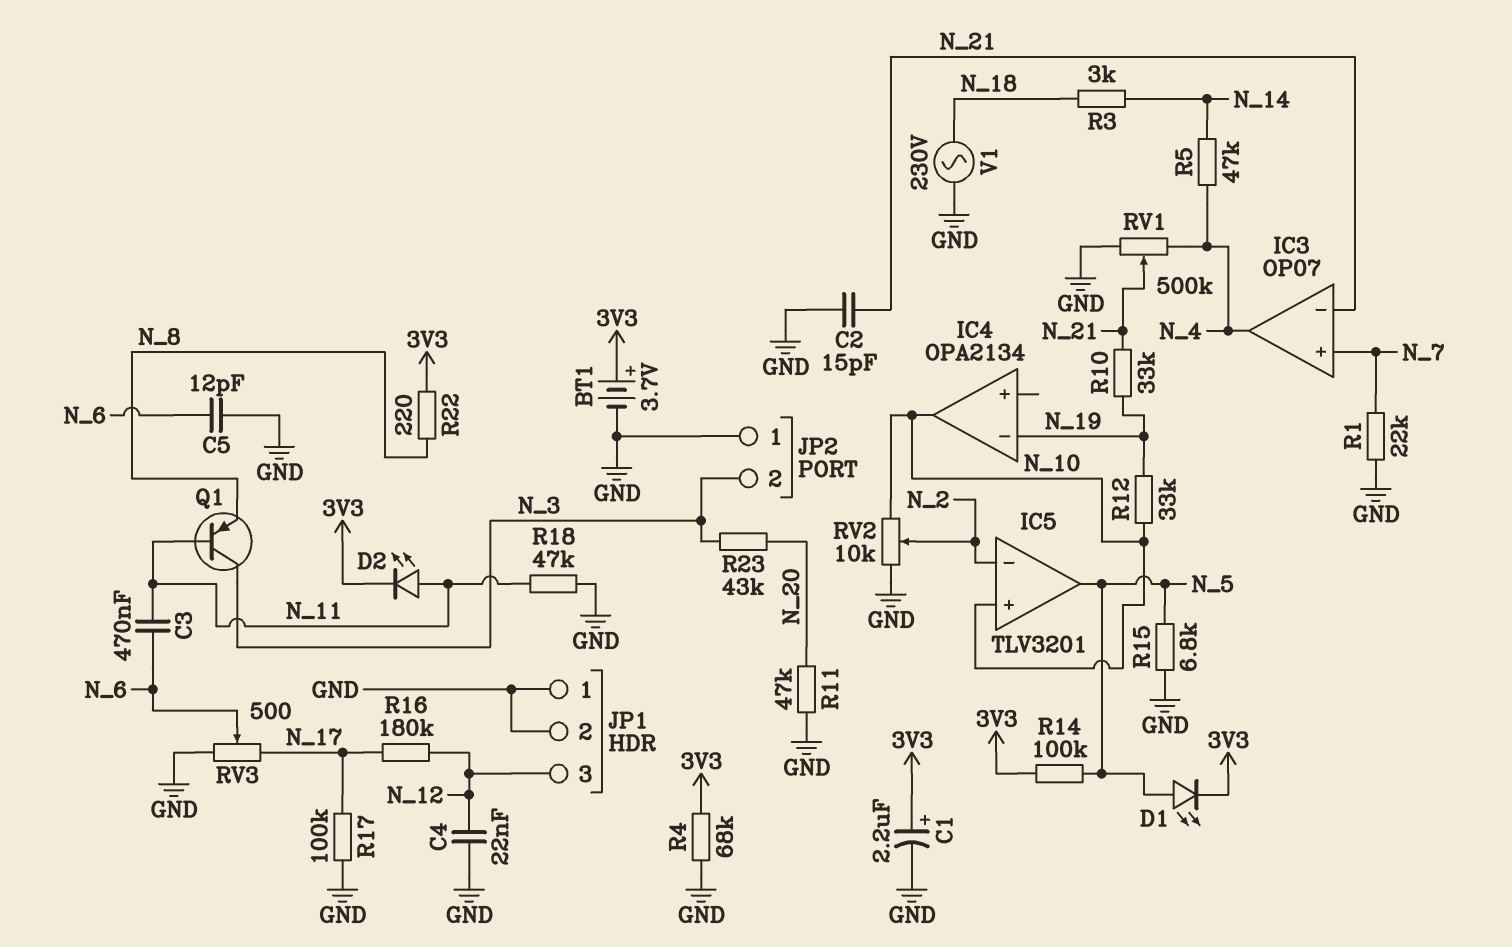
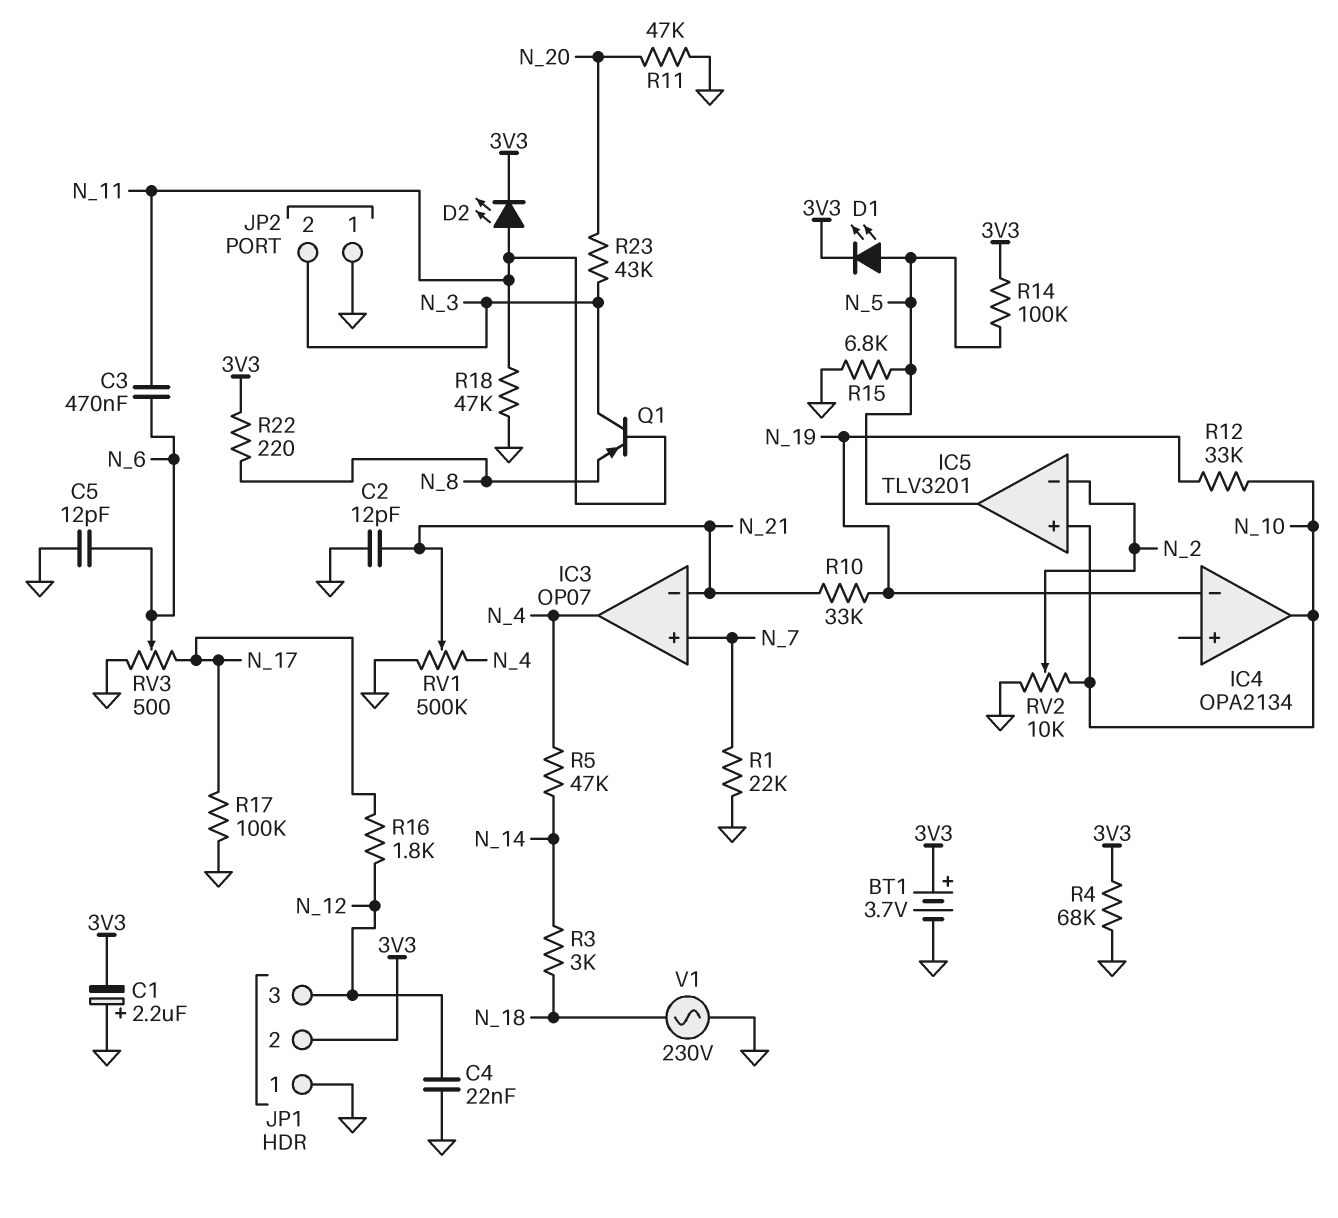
C1: 2.2uF (plus 3V3, minus GND) -> 2.2uF (plus GND, minus 3V3)
C2: 15pF (GND, N_21) -> 12pF (GND, N_21)
JP1 pin 2: GND -> 3V3
R16: 180k (N_12, N_17) -> 1.8k (N_12, N_17)

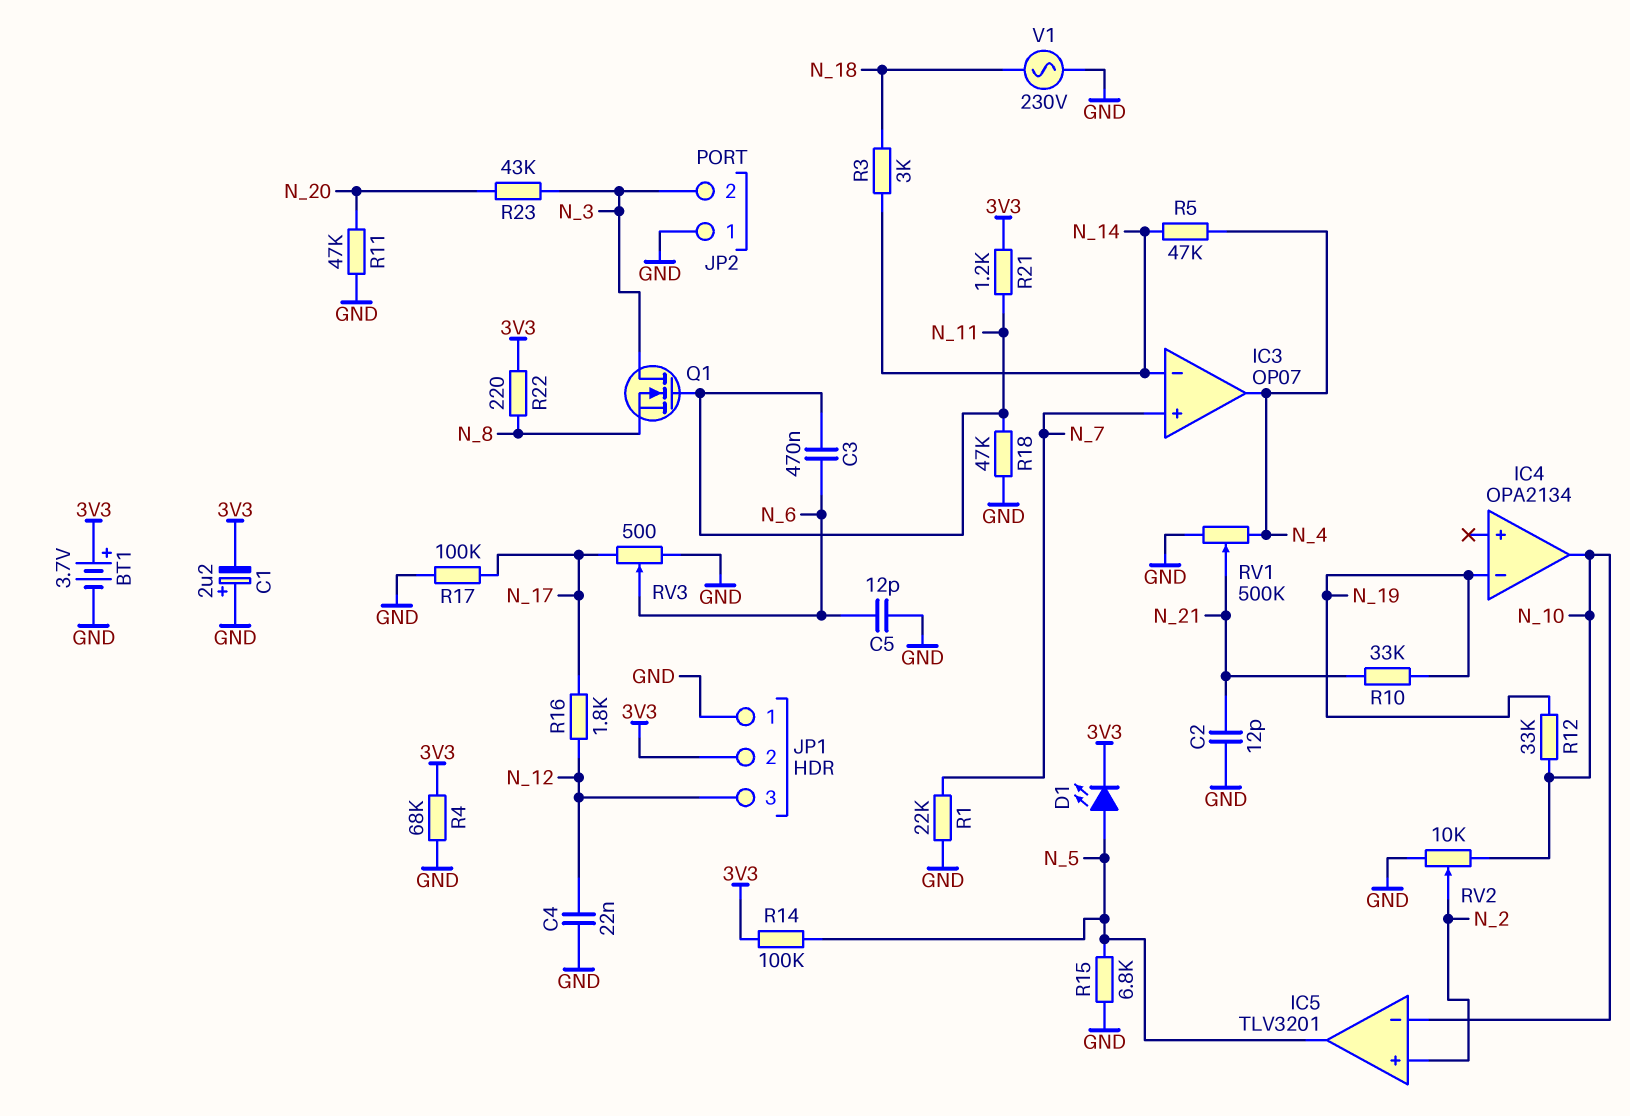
D2: LED (A N_11, K 3V3) -> none
IC3 pin in-: N_21 -> N_14
IC5 pin in+: N_10 -> N_2
IC5 pin in-: N_2 -> N_10
Q1: PNP (B N_11, C N_3, E N_8) -> NMOS (G N_11, D N_3, S N_8)
R21: none -> 1.2k (3V3, N_11)

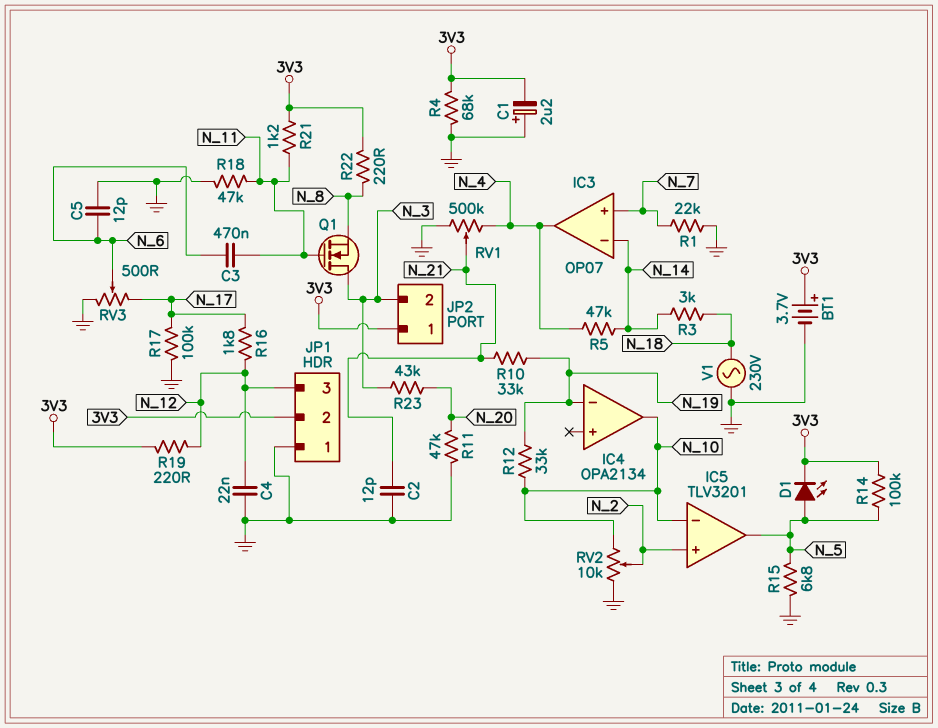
JP2 pin 1: GND -> 3V3
R19: none -> 220 (3V3, N_12)

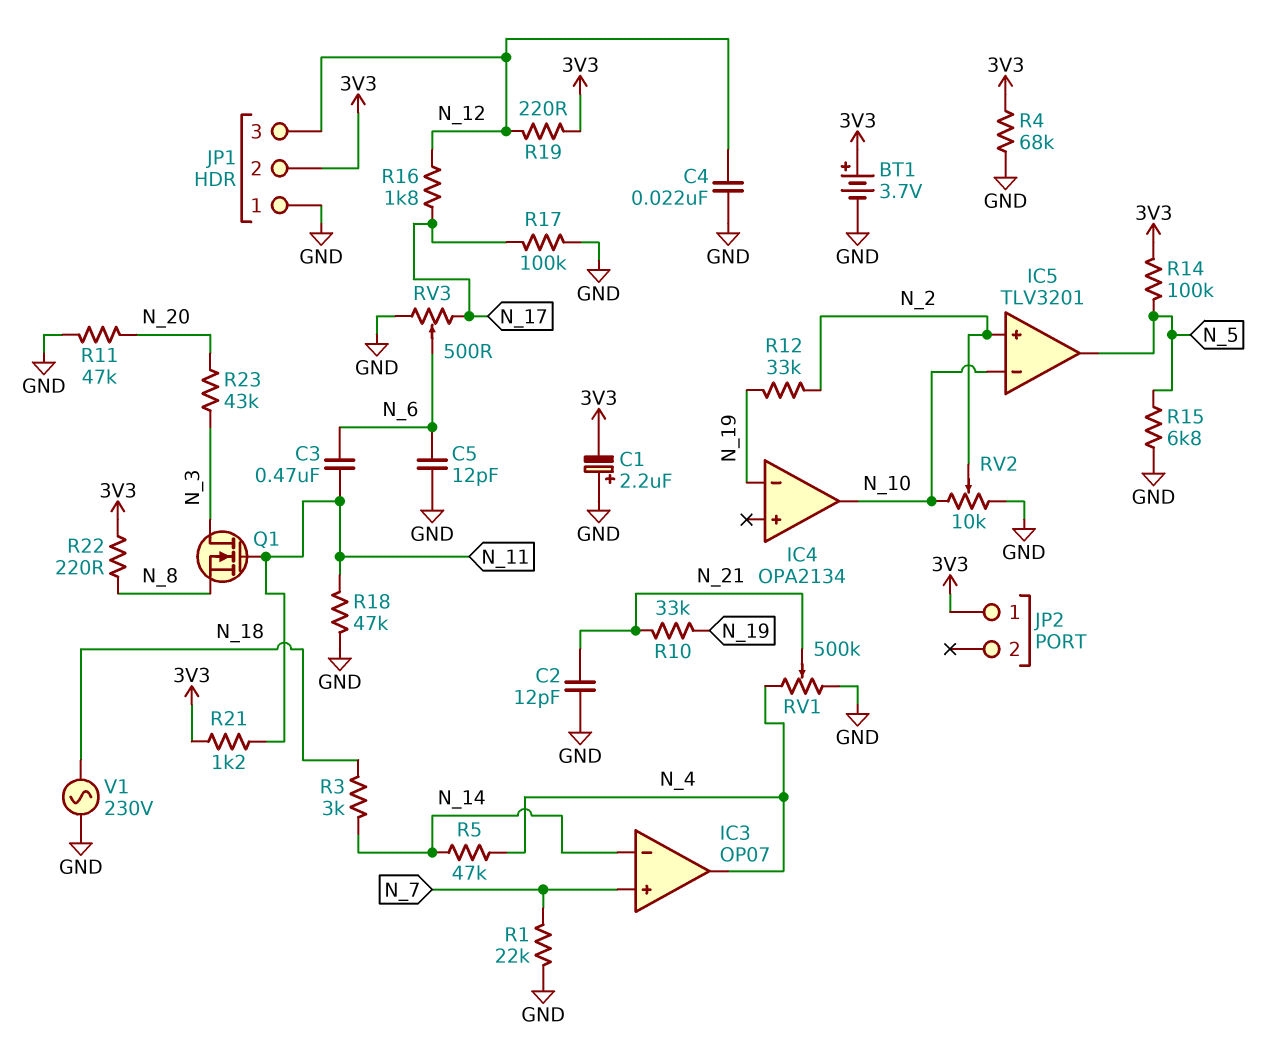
D1: LED (A N_5, K 3V3) -> none
JP2 pin 2: N_3 -> none
R12: 33k (N_10, N_19) -> 33k (N_2, N_19)

